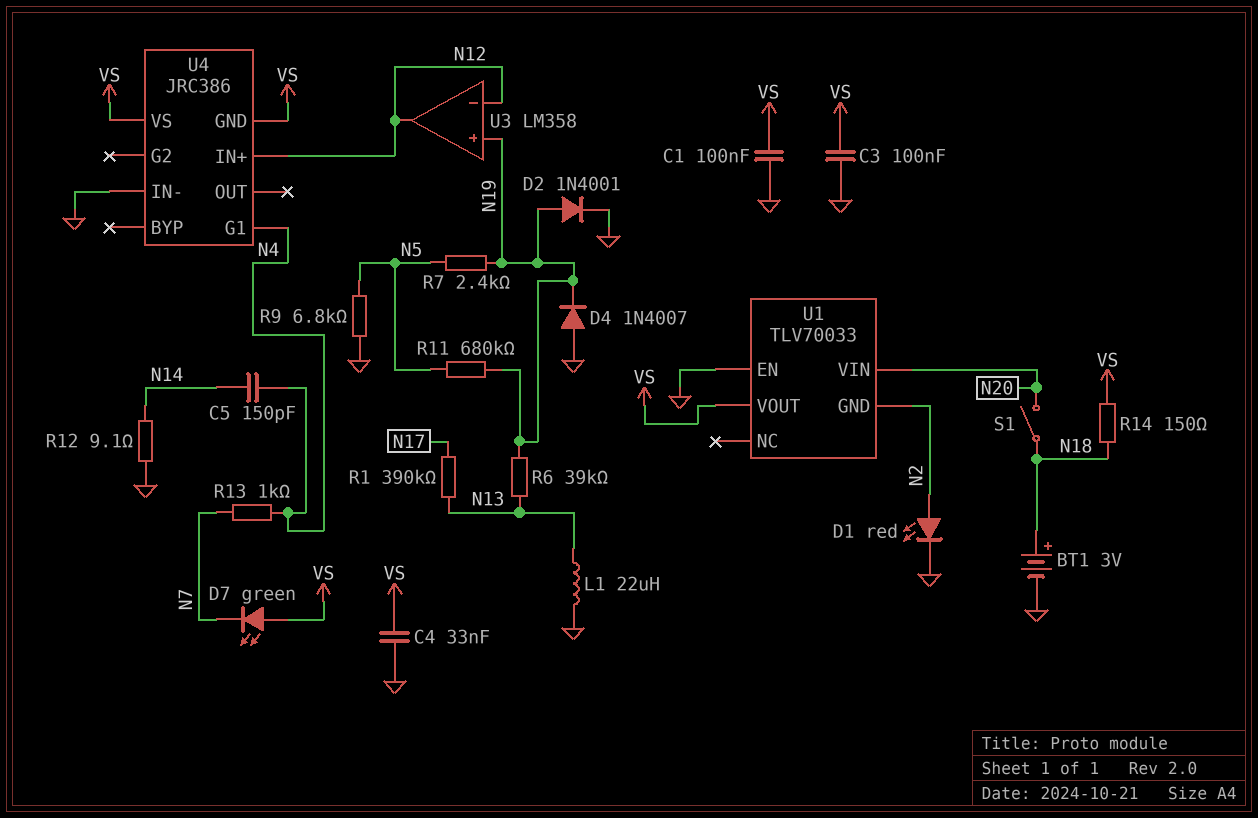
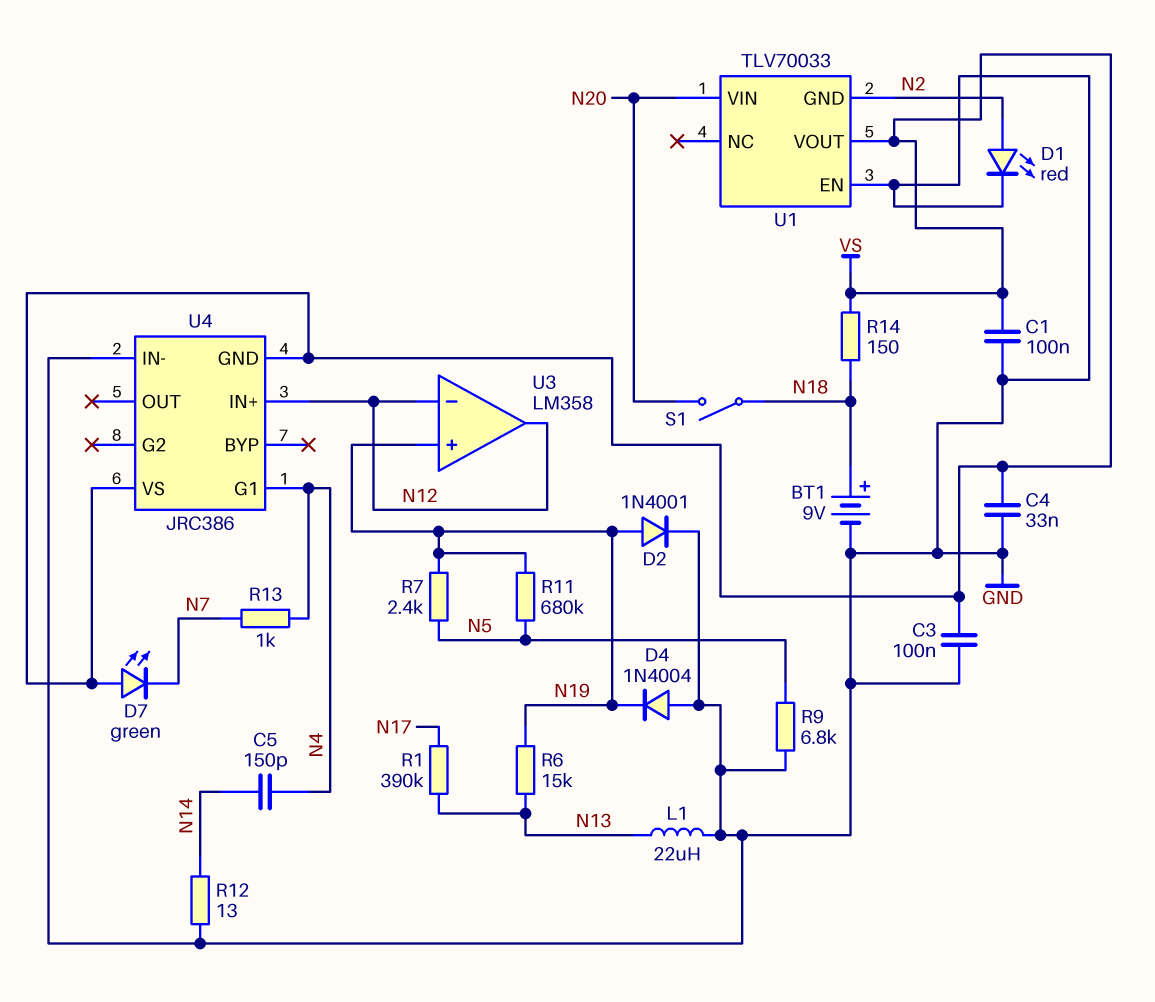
BT1: 3V (plus N18, minus GND) -> 9V (plus N18, minus GND)
D4: diode 1N4007 (A GND, K N19) -> diode 1N4004 (A GND, K N19)
R6: 39k (N13, N19) -> 15k (N13, N19)
R12: 9.1 (GND, N14) -> 13 (GND, N14)

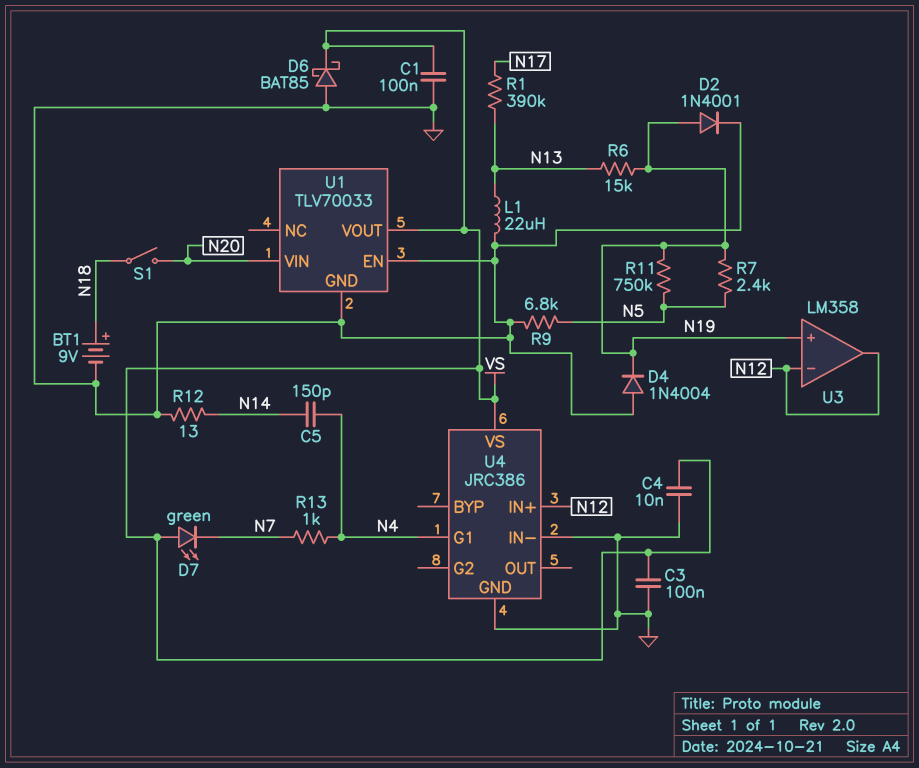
C4: 33nF (GND, VS) -> 10nF (GND, VS)
D1: LED red (A N2, K GND) -> none
D6: none -> schottky BAT85 (A GND, K VS)
R11: 680k (N5, N19) -> 750k (N5, N19)
R14: 150 (N18, VS) -> none
U1 pin GND: N2 -> GND
U4 pin GND: VS -> GND

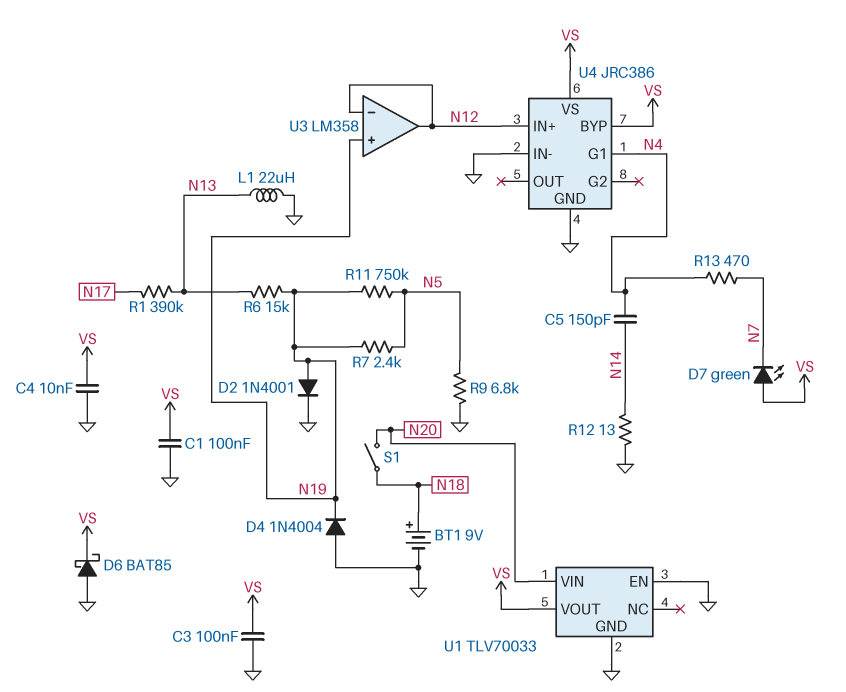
R13: 1k (N4, N7) -> 470 (N4, N7)
U4 pin BYP: none -> VS

